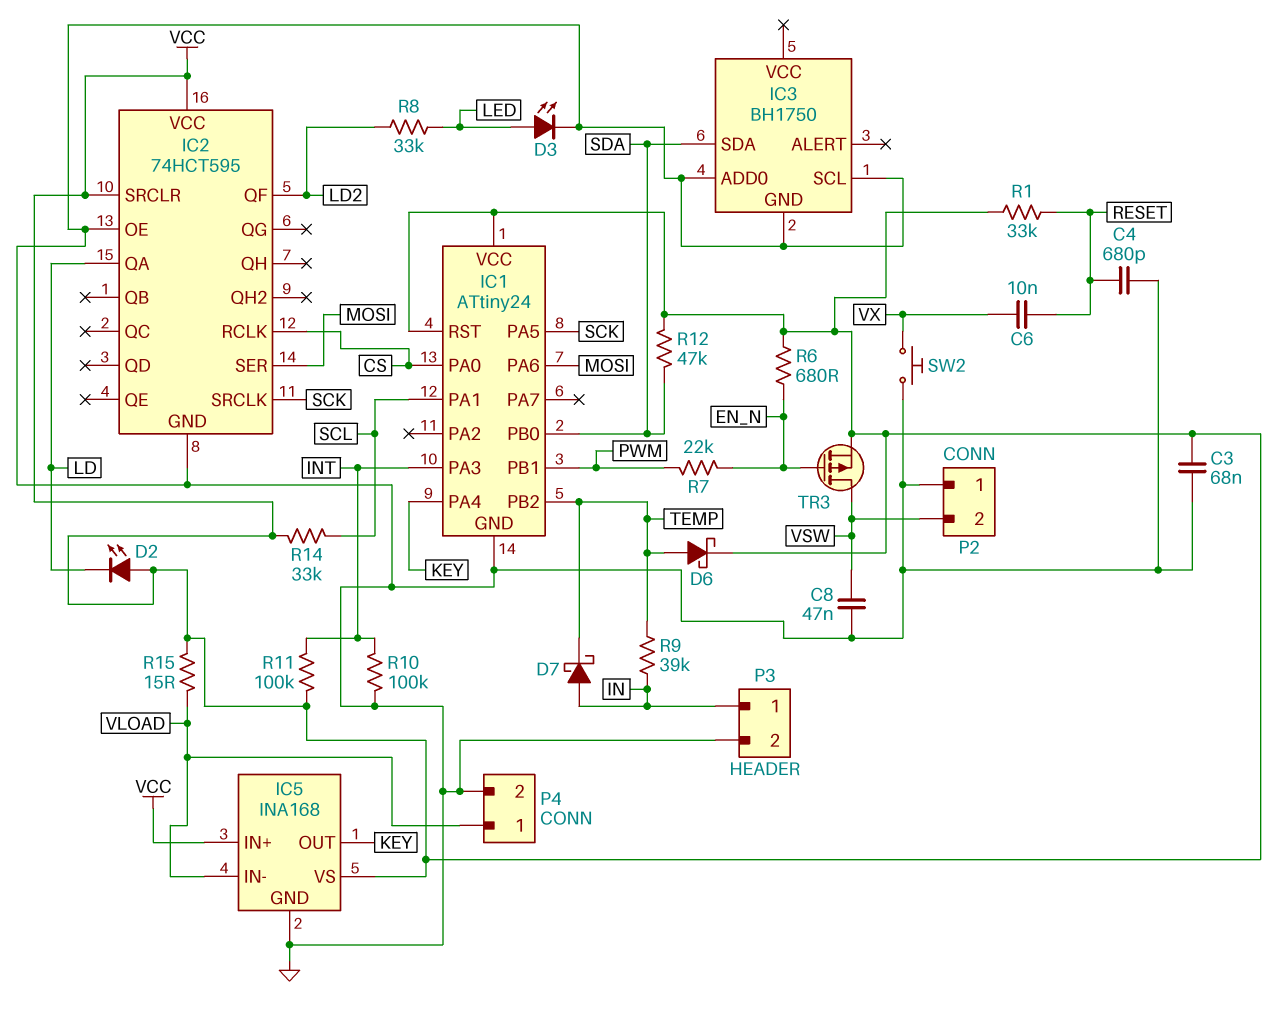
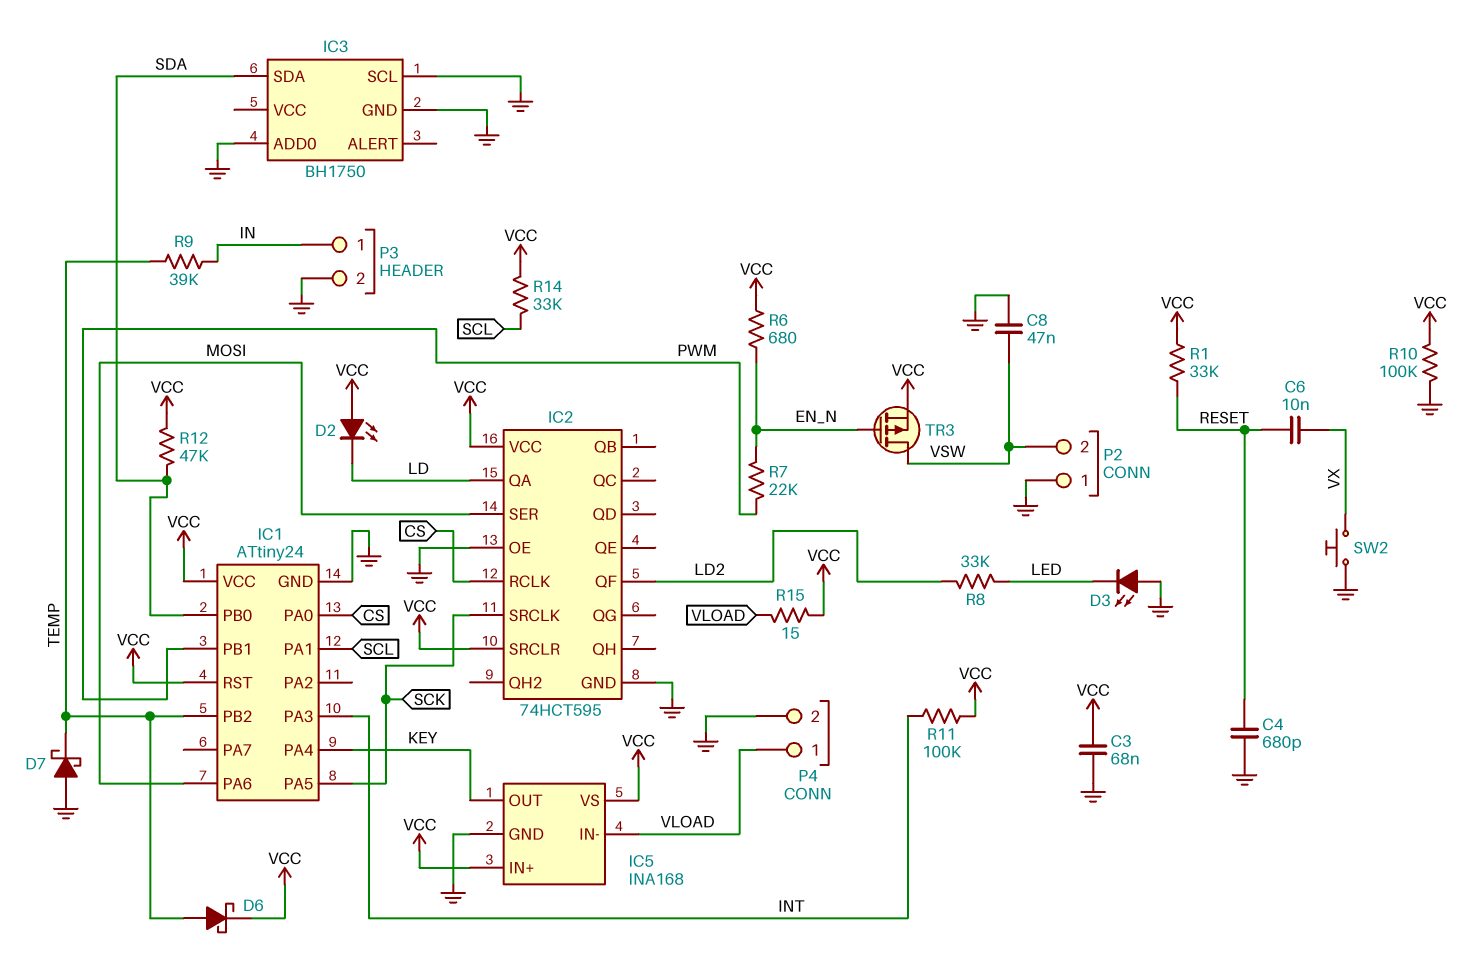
D3: LED (A LED, K GND) -> LED (A GND, K LED)
D7: schottky (A IN, K TEMP) -> schottky (A GND, K TEMP)
R10: 100k (GND, INT) -> 100k (GND, VCC)

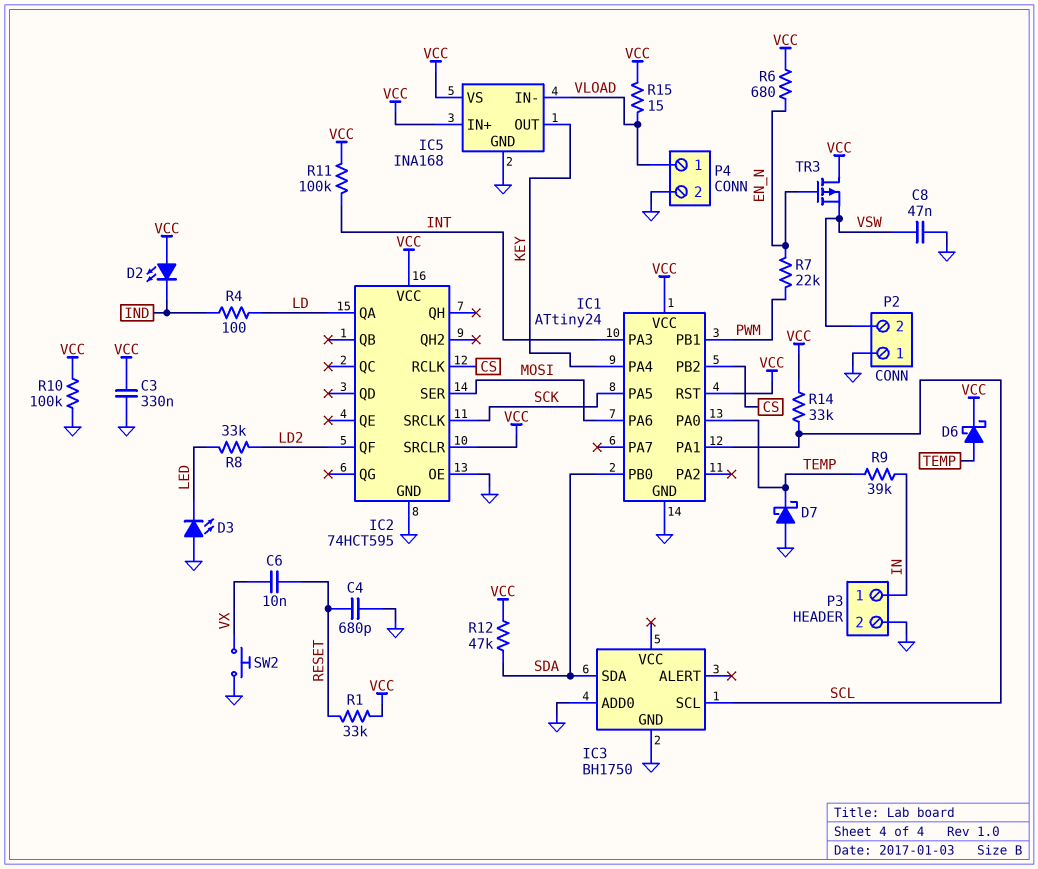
C3: 68nF (GND, VCC) -> 330nF (GND, VCC)
D2: LED (A VCC, K LD) -> LED (A VCC, K IND)
IC1 pin PA0: CS -> TEMP
IC1 pin PB2: TEMP -> CS
IC3 pin SCL: GND -> SCL
R4: none -> 100 (IND, LD)
TR3: PMOS (G EN_N, D VSW, S VCC) -> PMOS (G EN_N, D VCC, S VSW)

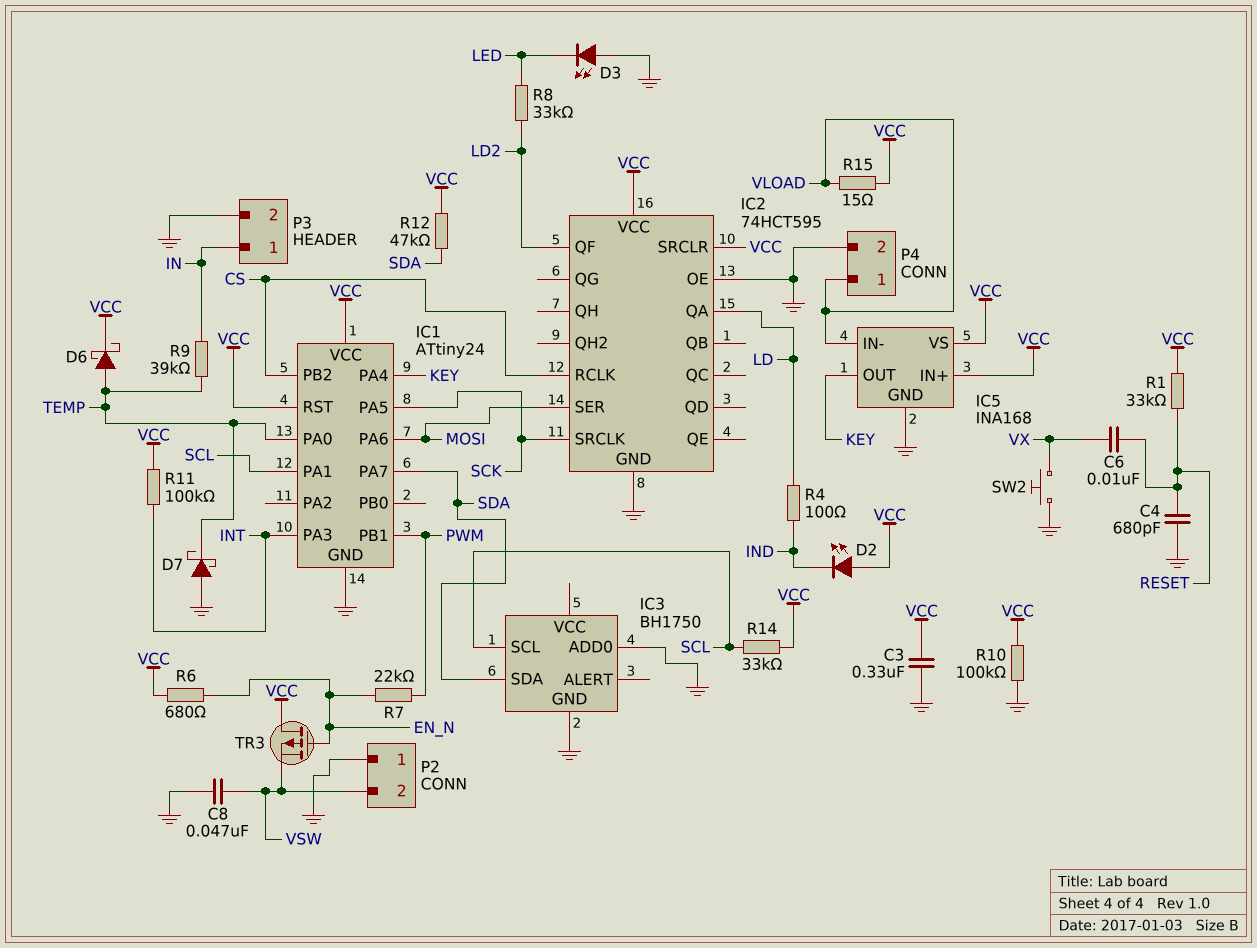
IC1 pin PA7: none -> SDA
IC1 pin PB0: SDA -> none

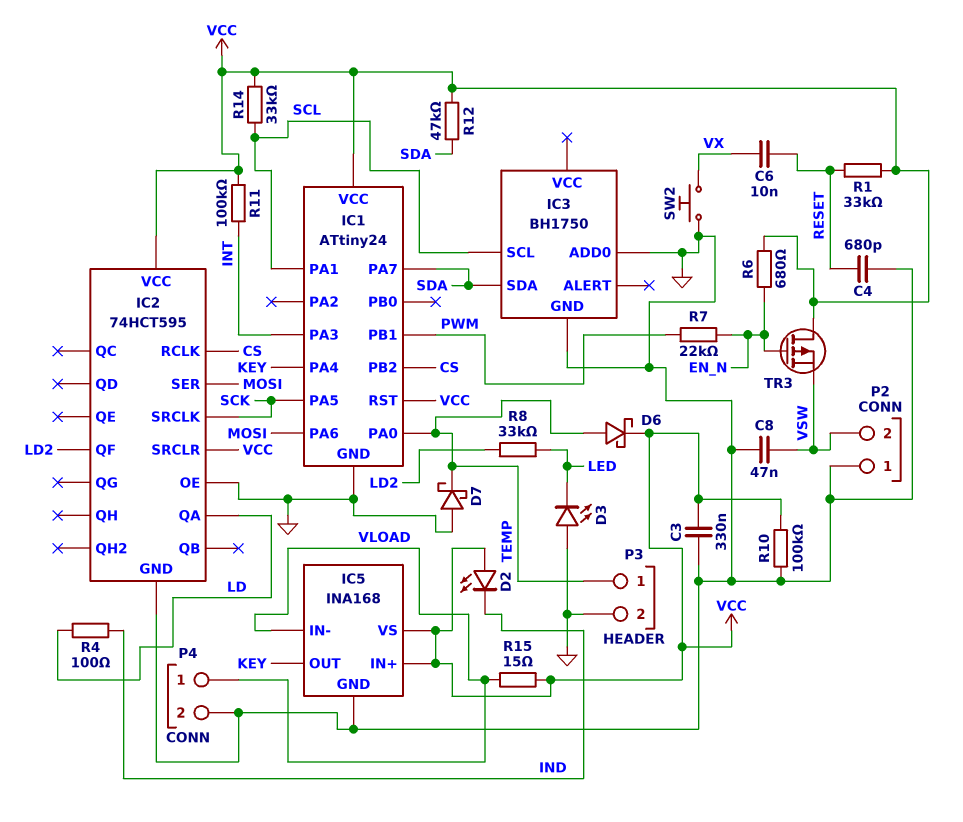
P3 pin 1: IN -> TEMP
R9: 39k (IN, TEMP) -> none

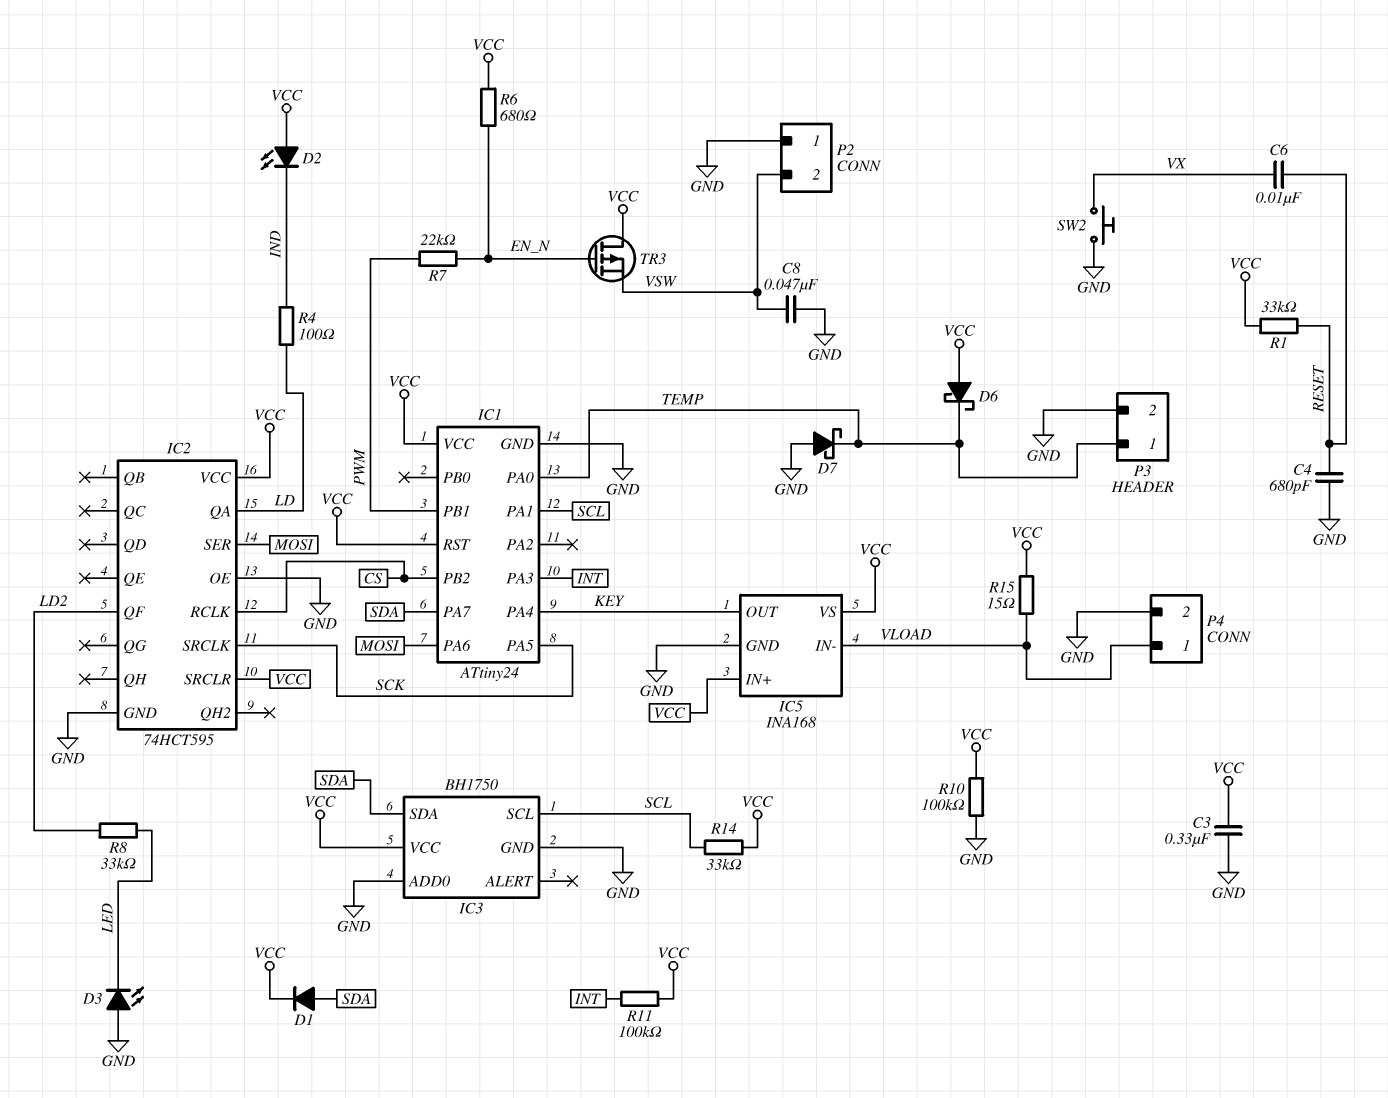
D1: none -> diode (A SDA, K VCC)
D6: schottky (A TEMP, K VCC) -> schottky (A VCC, K TEMP)
IC3 pin VCC: none -> VCC
R12: 47k (SDA, VCC) -> none

